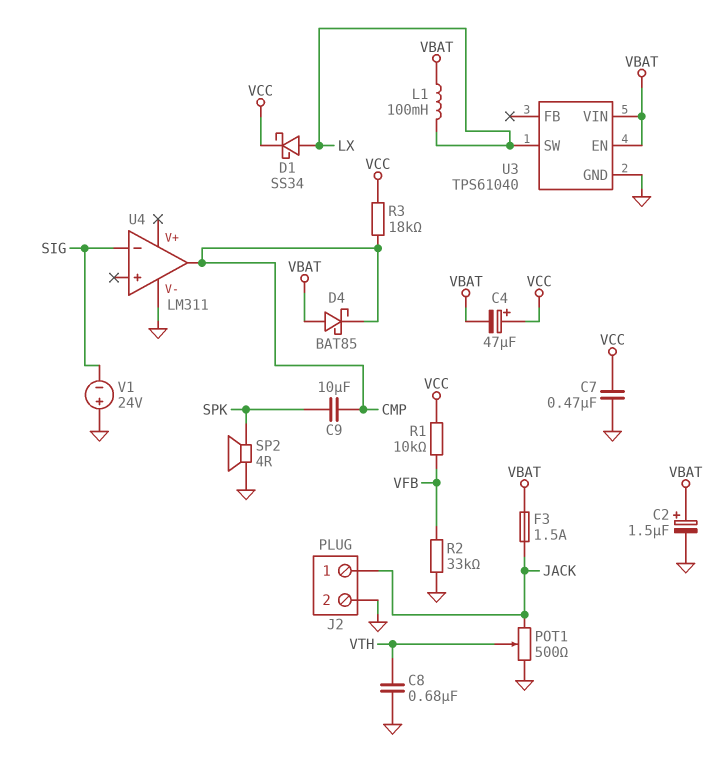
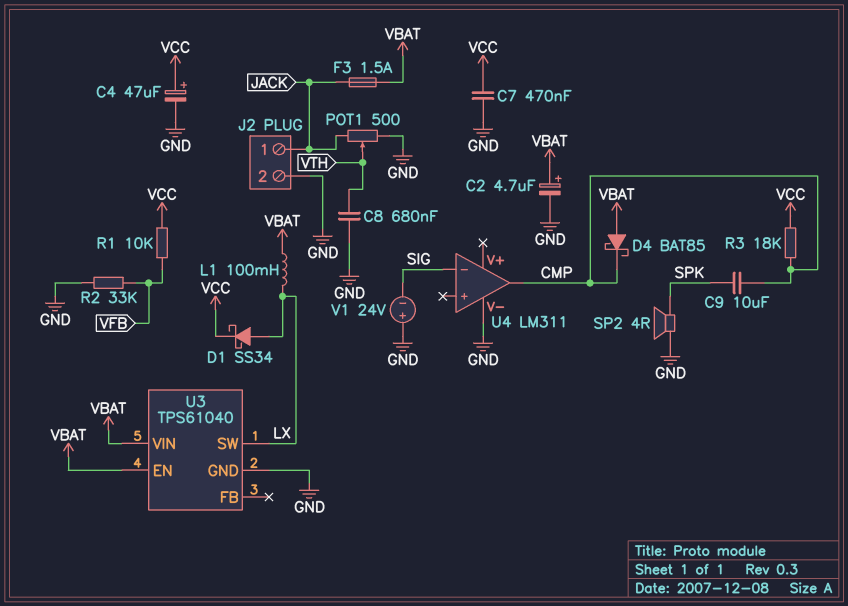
C2: 1.5uF (plus VBAT, minus GND) -> 4.7uF (plus VBAT, minus GND)
C4: 47uF (plus VCC, minus VBAT) -> 47uF (plus VCC, minus GND)

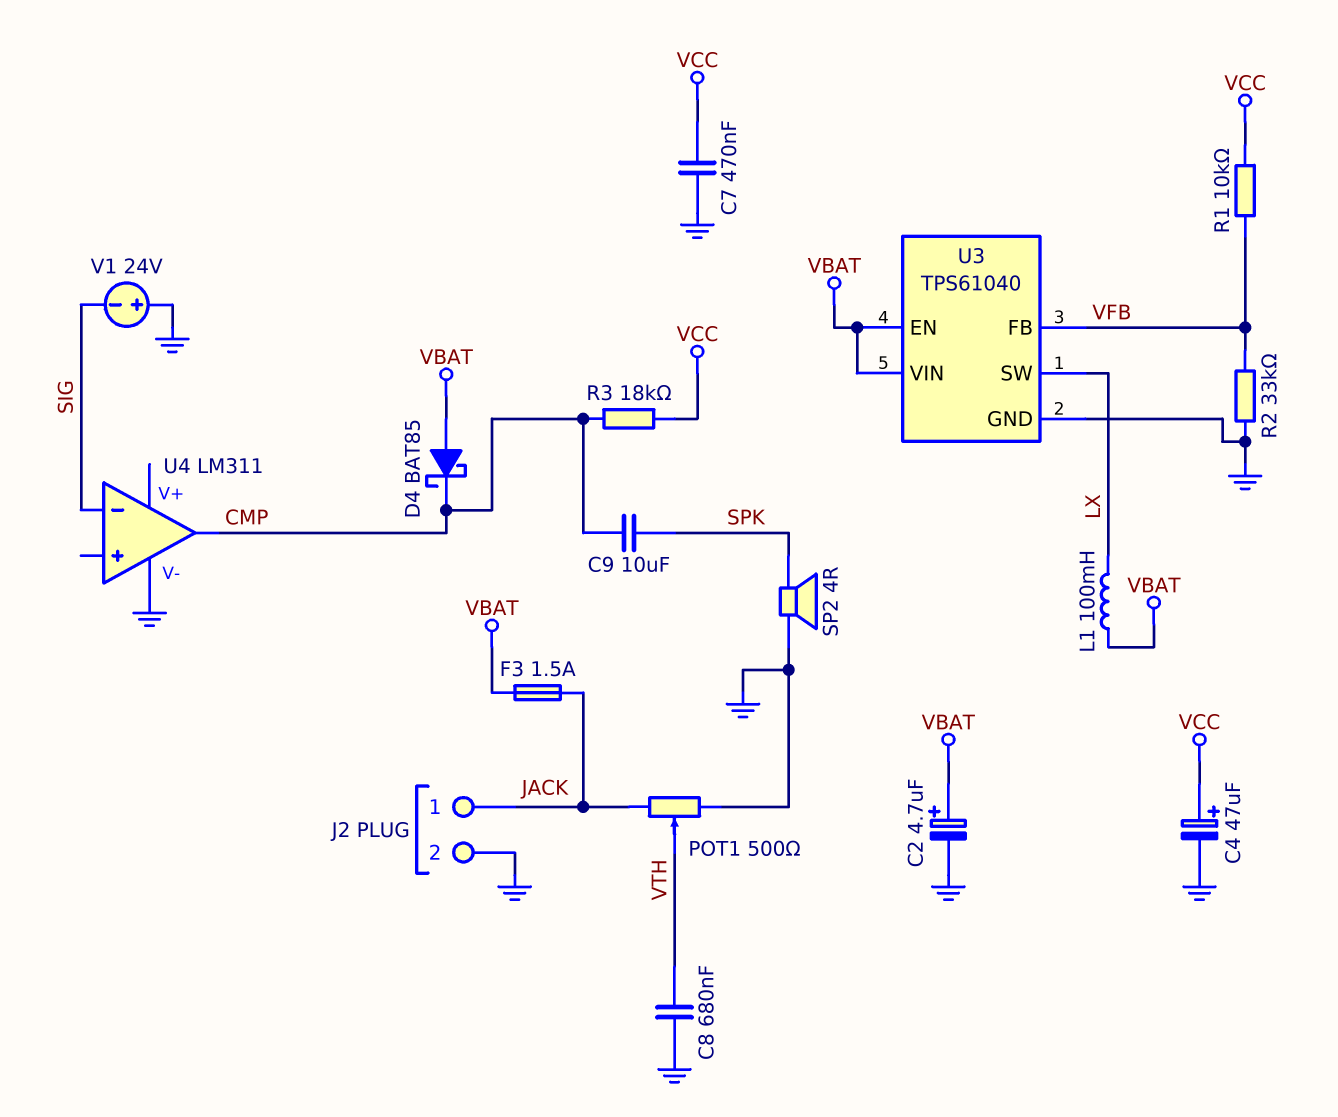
D1: schottky SS34 (A LX, K VCC) -> none
U3 pin FB: none -> VFB

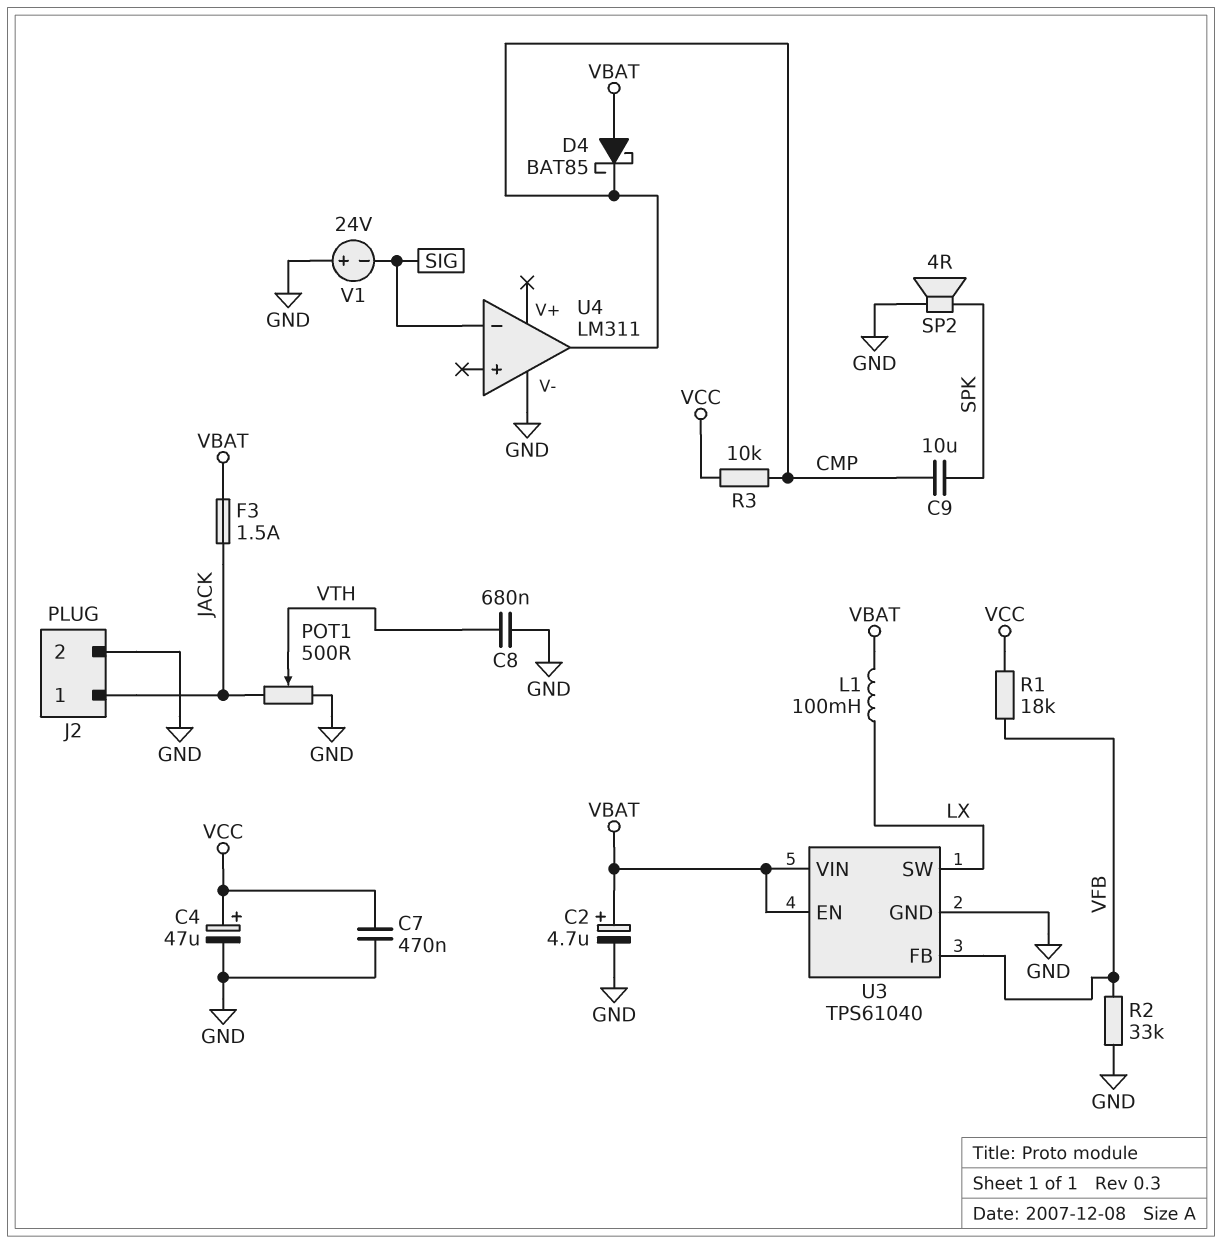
R1: 10k (VCC, VFB) -> 18k (VCC, VFB)
R3: 18k (CMP, VCC) -> 10k (CMP, VCC)

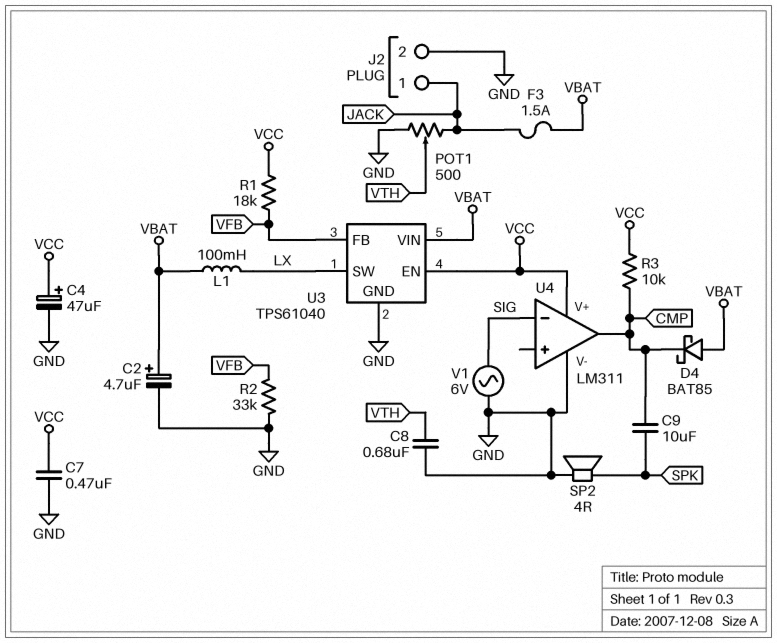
U3 pin EN: VBAT -> VCC
U4 pin V+: none -> VCC
V1: 24V (plus GND, minus SIG) -> AC 6V (GND, SIG)

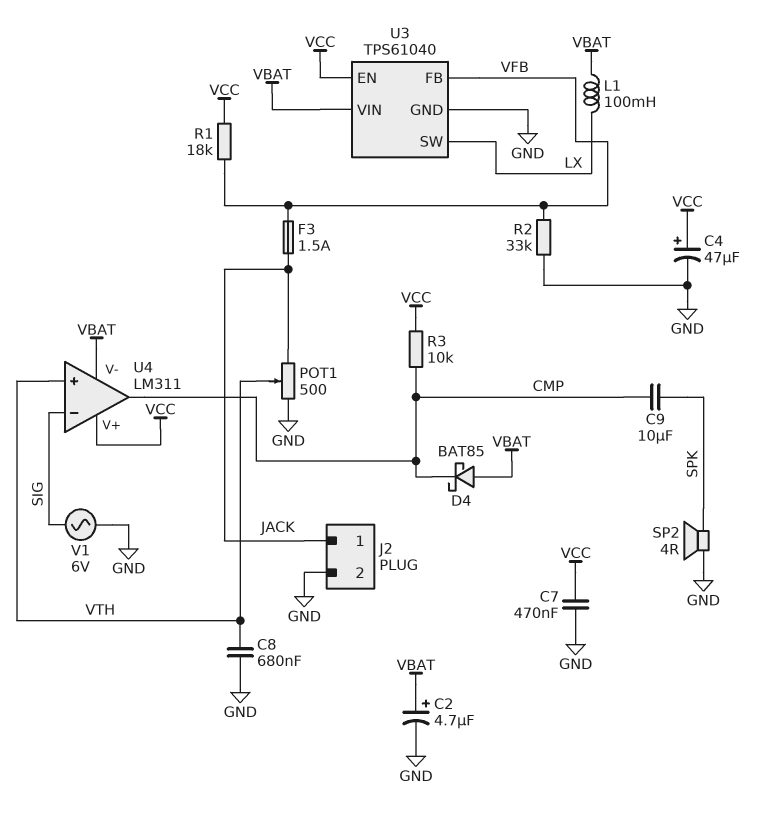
F3: 1.5A (JACK, VBAT) -> 1.5A (JACK, VFB)
U4 pin V-: GND -> VBAT
U4 pin in+: none -> VTH

